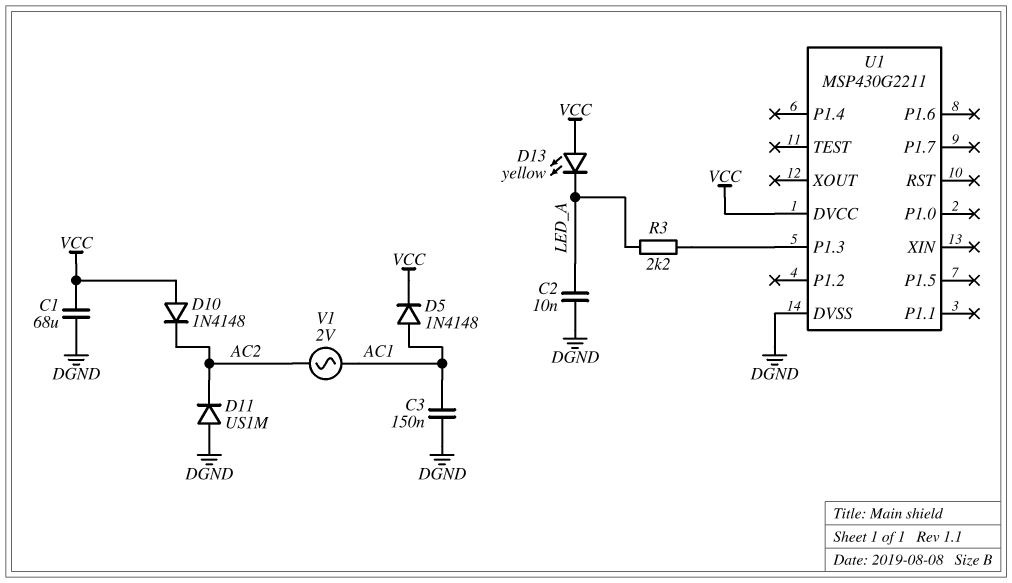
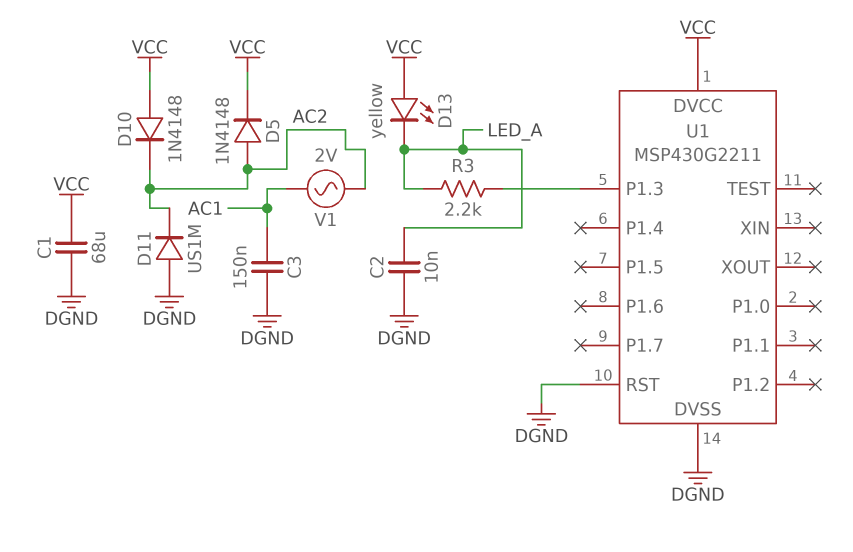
D5: diode 1N4148 (A AC1, K VCC) -> diode 1N4148 (A AC2, K VCC)
U1 pin RST: none -> DGND

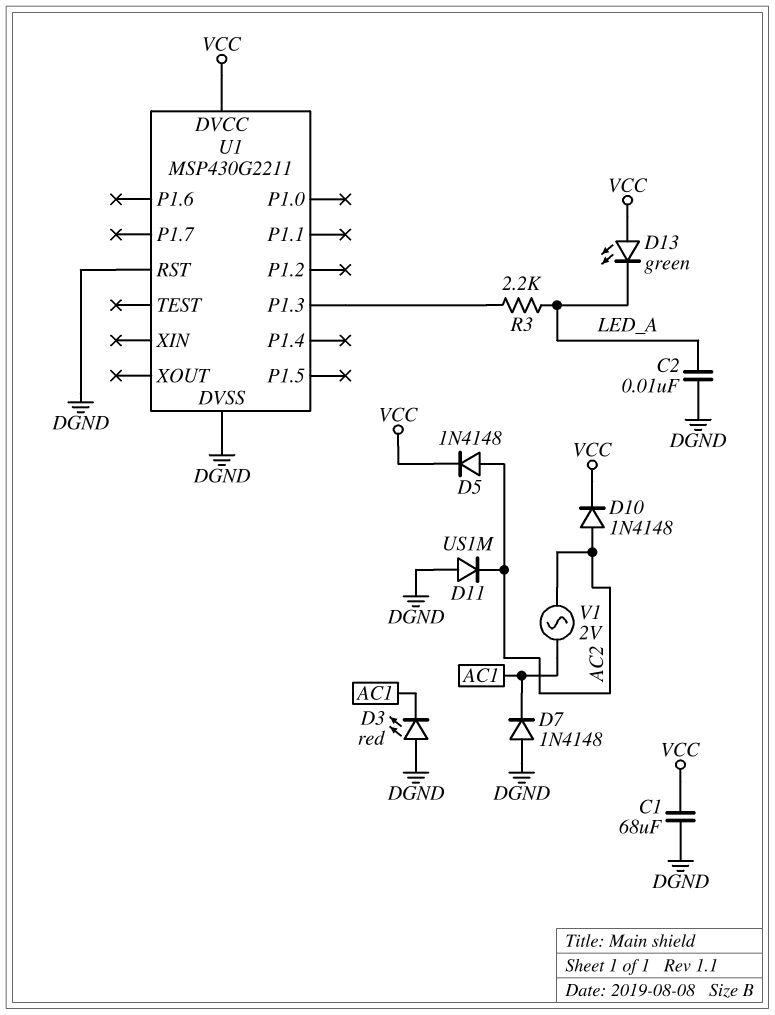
C3: 150nF (AC1, DGND) -> none
D3: none -> LED red (A DGND, K AC1)
D7: none -> diode 1N4148 (A DGND, K AC1)
D10: diode 1N4148 (A VCC, K AC2) -> diode 1N4148 (A AC2, K VCC)
D13: LED yellow (A VCC, K LED_A) -> LED green (A VCC, K LED_A)

